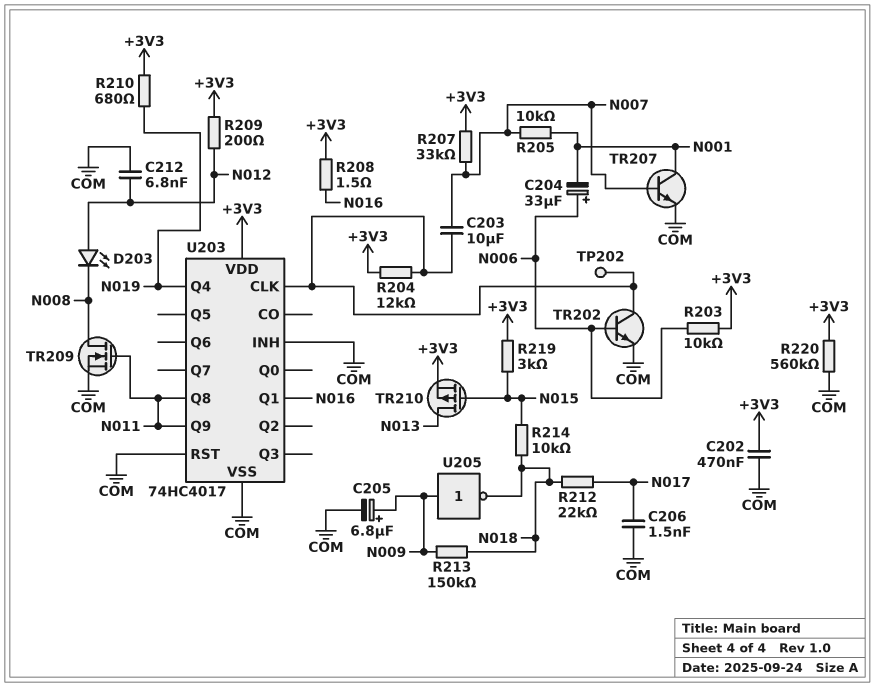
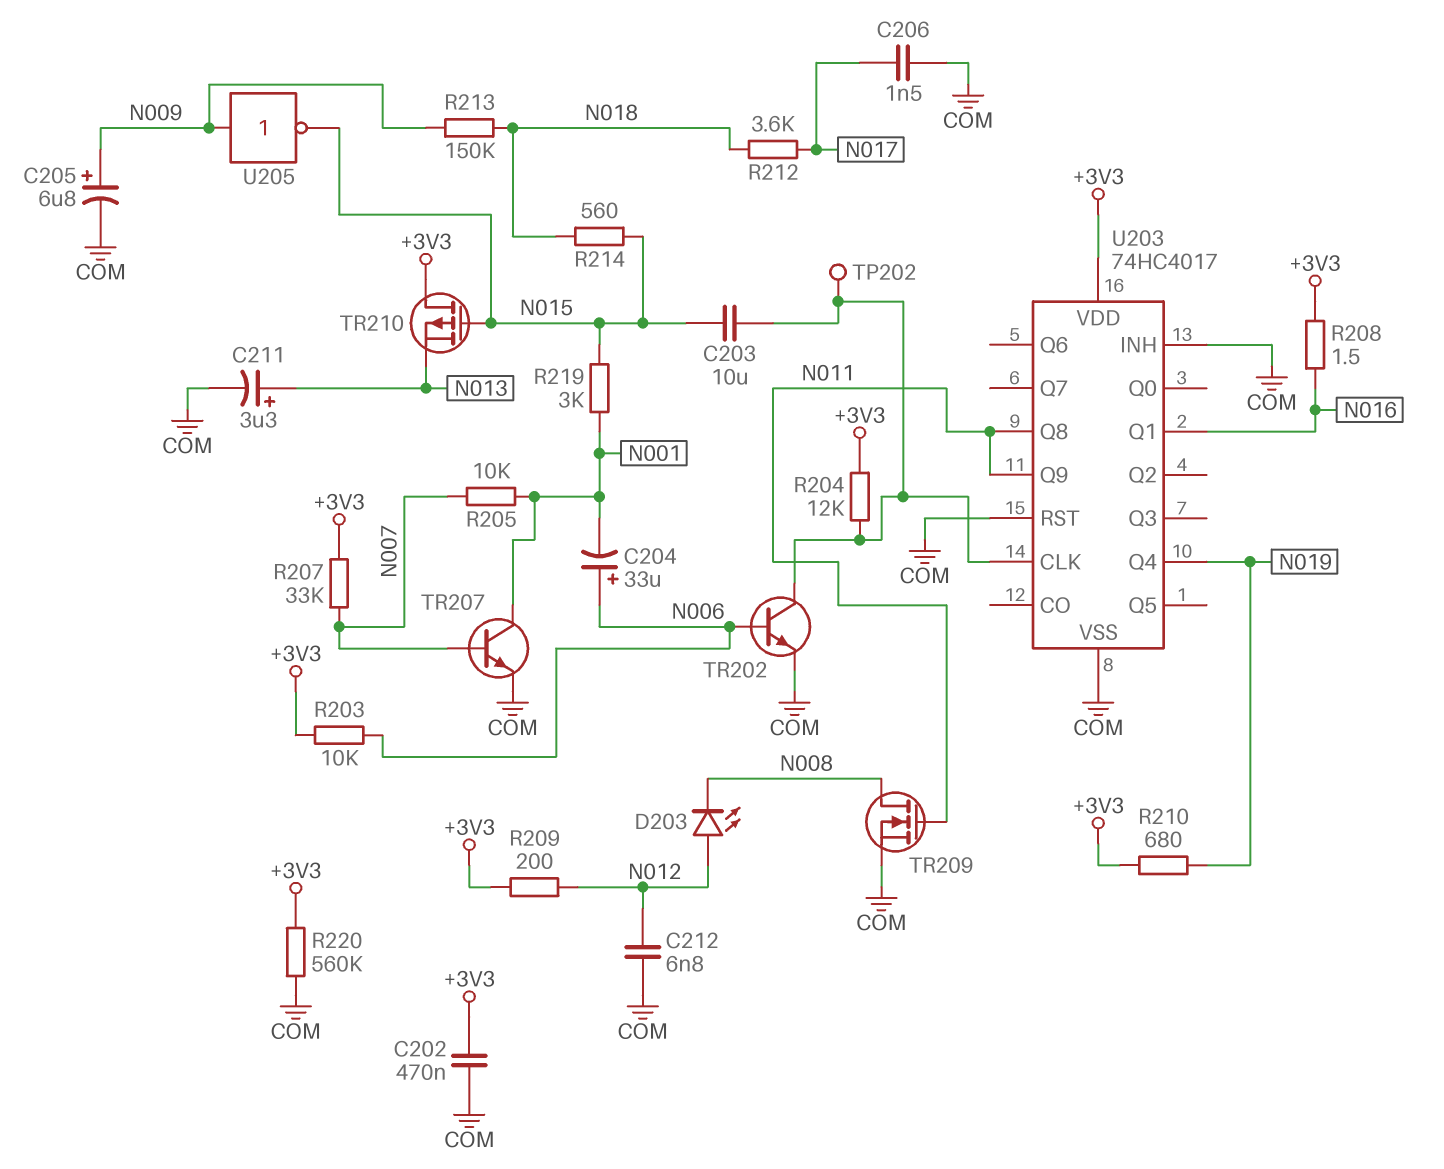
C203: 10uF (N007, U203/CLK) -> 10uF (N015, U203/CLK)
C211: none -> 3.3uF (plus N013, minus COM)
R212: 22k (N017, N018) -> 3.6k (N017, N018)
R214: 10k (N015, N018) -> 560 (N015, N018)
R219: 3k (+3V3, N015) -> 3k (N001, N015)
TR210: PMOS (G N015, D N013, S +3V3) -> PMOS (G N015, D +3V3, S N013)
U205: NOT (in N009, out N018) -> NOT (in N009, out N015)

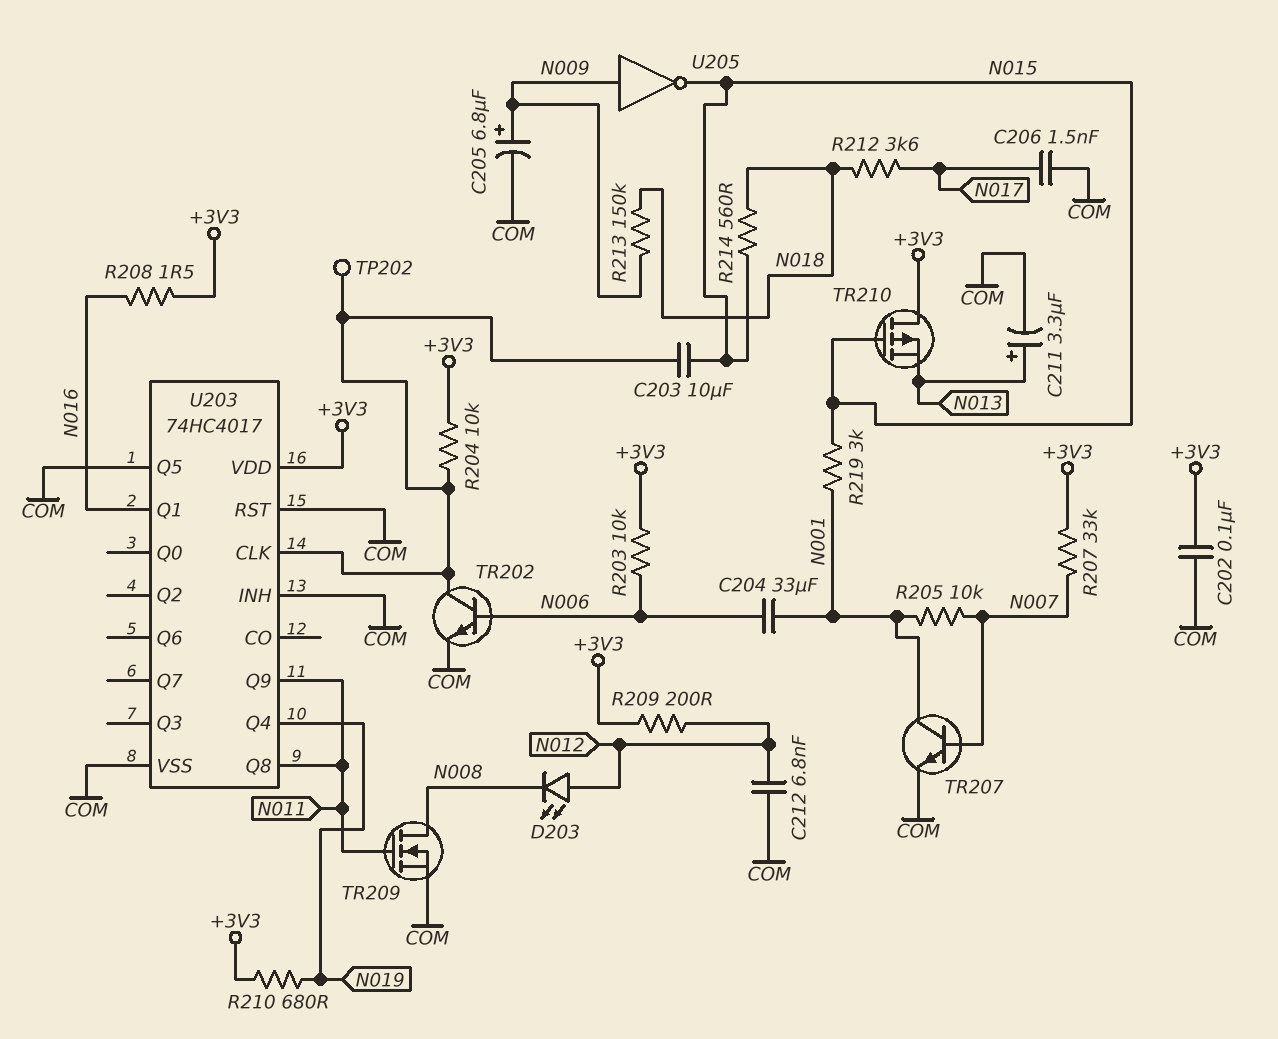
C202: 470nF (+3V3, COM) -> 100nF (+3V3, COM)
C204: 33uF (plus N006, minus N001) -> 33uF (N001, N006)
R204: 12k (+3V3, U203/CLK) -> 10k (+3V3, U203/CLK)
R220: 560k (+3V3, COM) -> none
U203 pin Q5: none -> COM

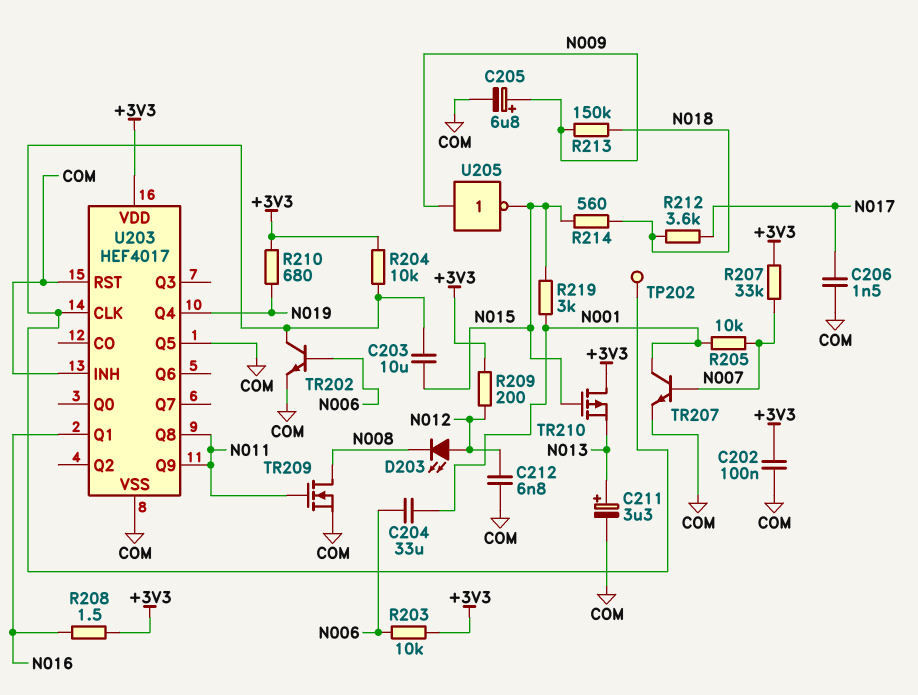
U203: 74HC4017 -> HEF4017

